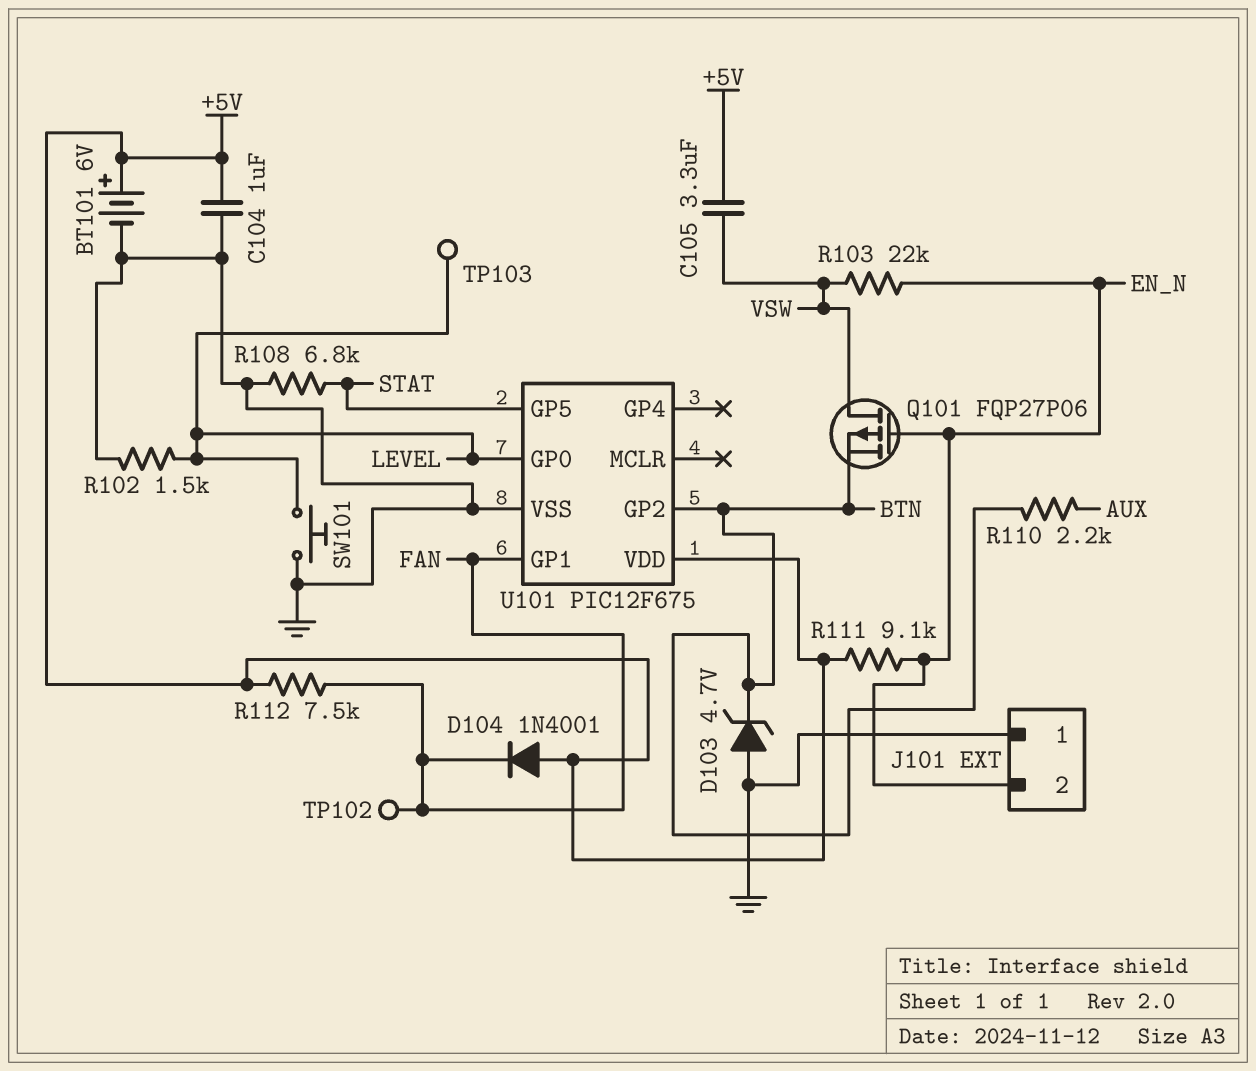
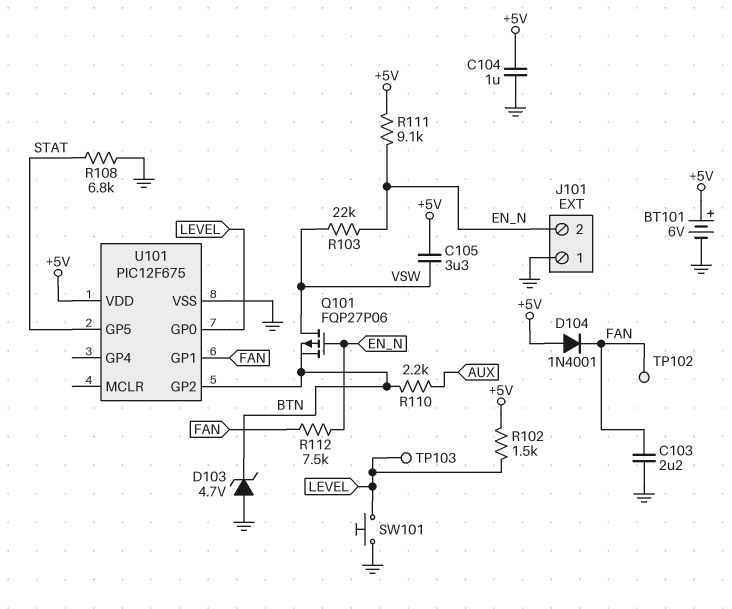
C103: none -> 2.2uF (FAN, GND)
R102: 1.5k (GND, LEVEL) -> 1.5k (+5V, LEVEL)
R112: 7.5k (+5V, FAN) -> 7.5k (EN_N, FAN)

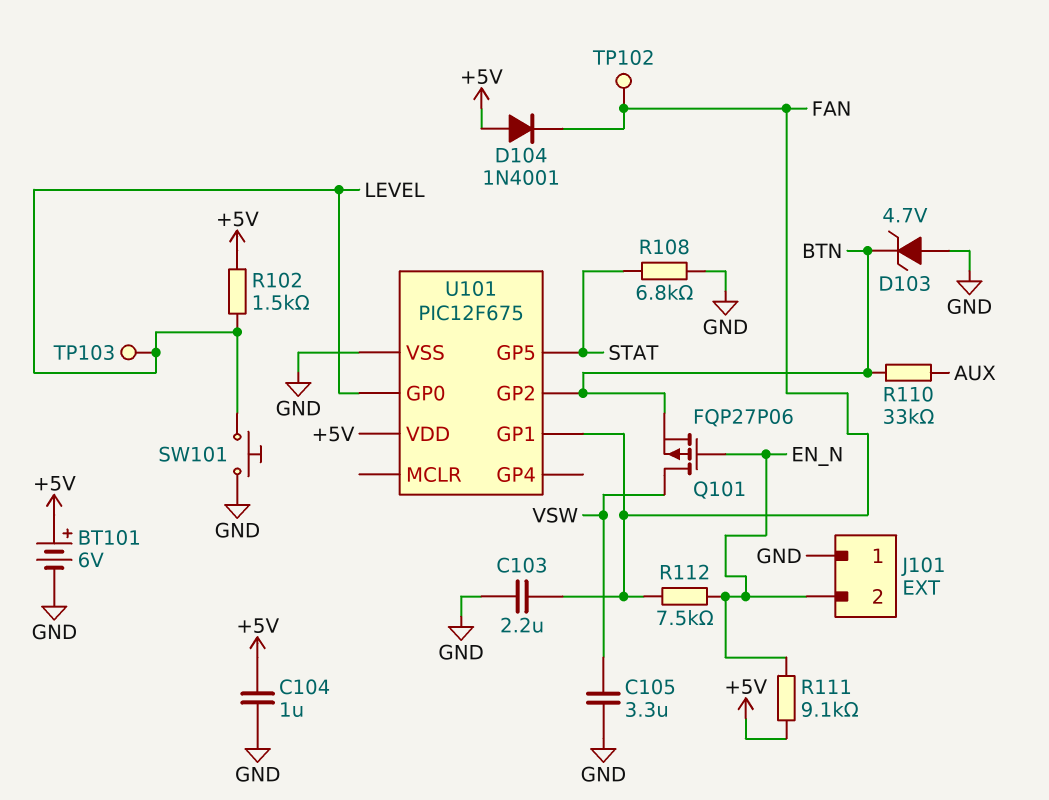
C105: 3.3uF (+5V, VSW) -> 3.3uF (GND, VSW)
R103: 22k (EN_N, VSW) -> none
R110: 2.2k (AUX, BTN) -> 33k (AUX, BTN)

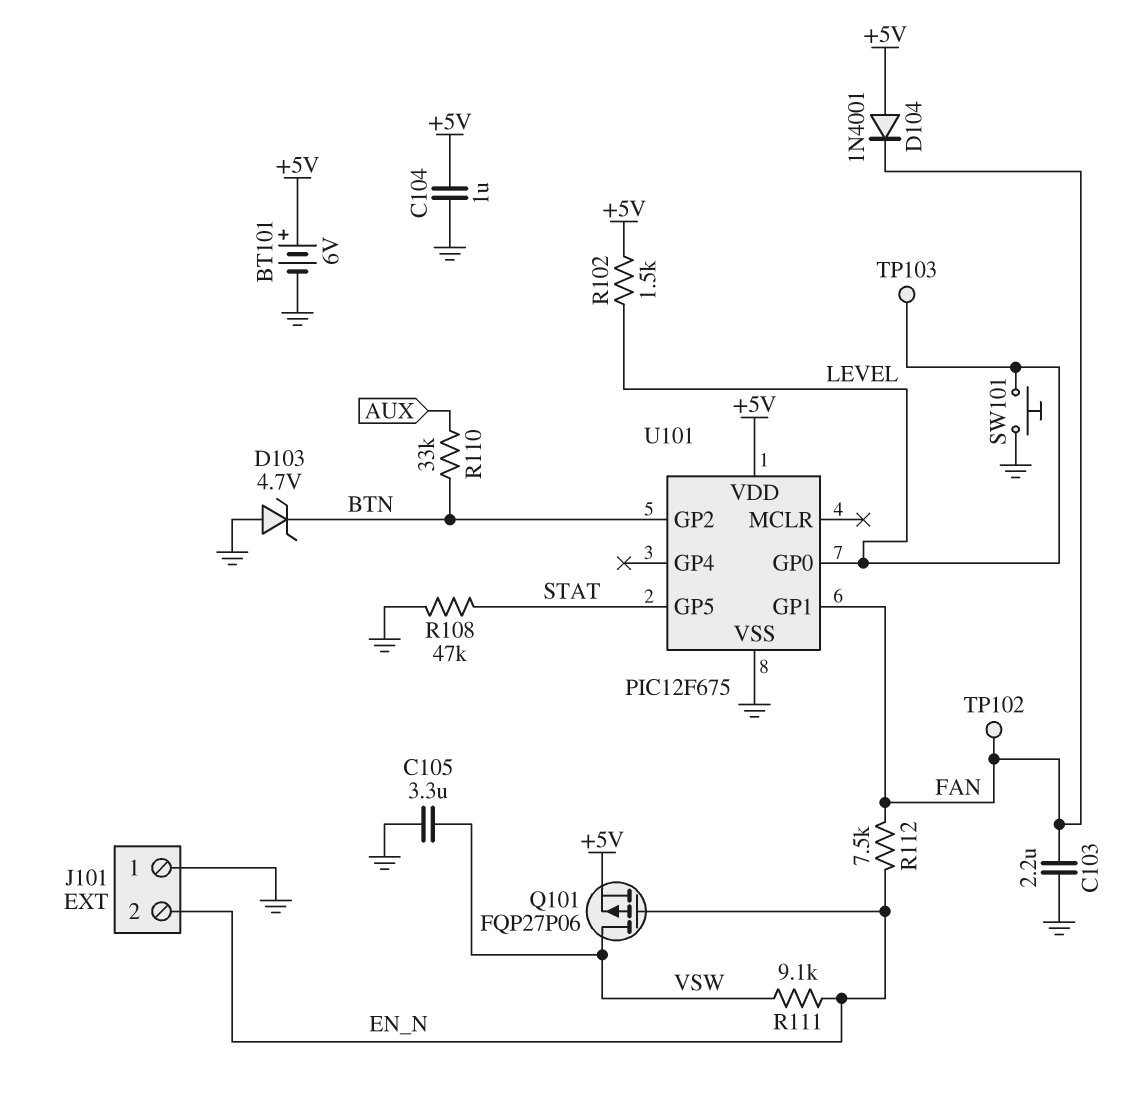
Q101: PMOS FQP27P06 (G EN_N, D VSW, S BTN) -> PMOS FQP27P06 (G EN_N, D VSW, S +5V)
R108: 6.8k (GND, STAT) -> 47k (GND, STAT)
R111: 9.1k (+5V, EN_N) -> 9.1k (EN_N, VSW)

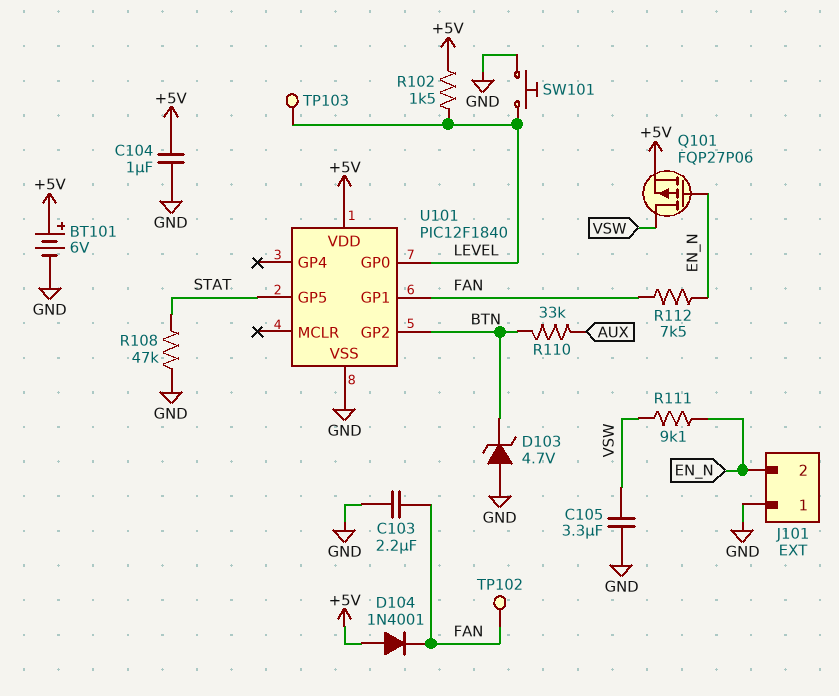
U101: PIC12F675 -> PIC12F1840

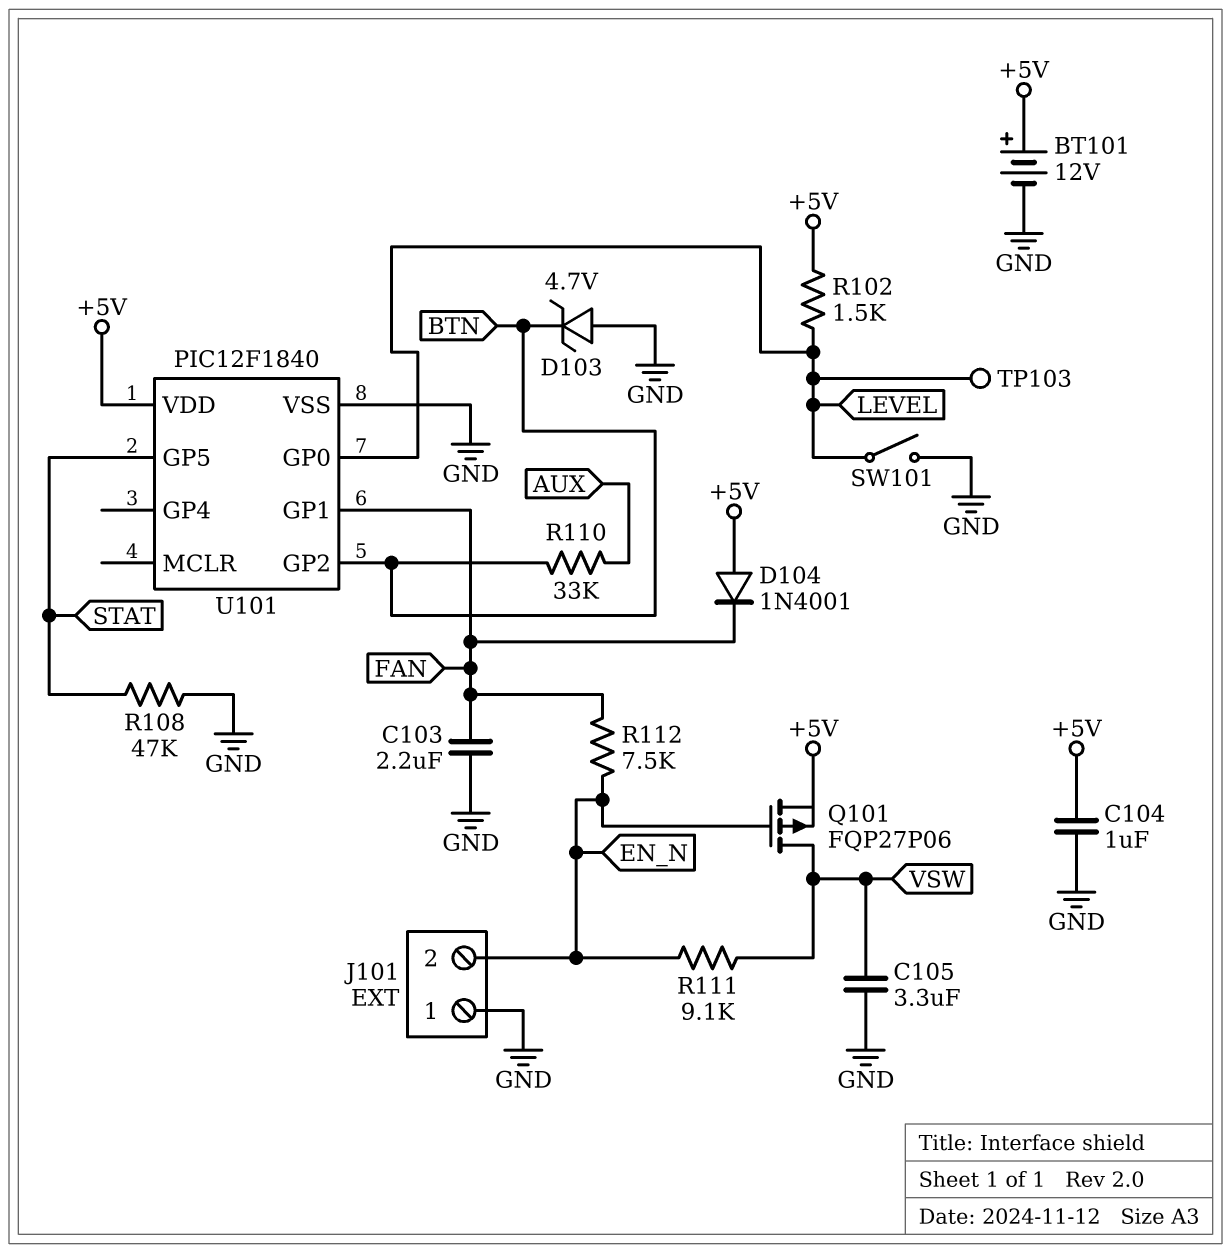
BT101: 6V (plus +5V, minus GND) -> 12V (plus +5V, minus GND)
SW101: button (GND, LEVEL) -> switch (GND, LEVEL)
TP102: test point (FAN) -> none

